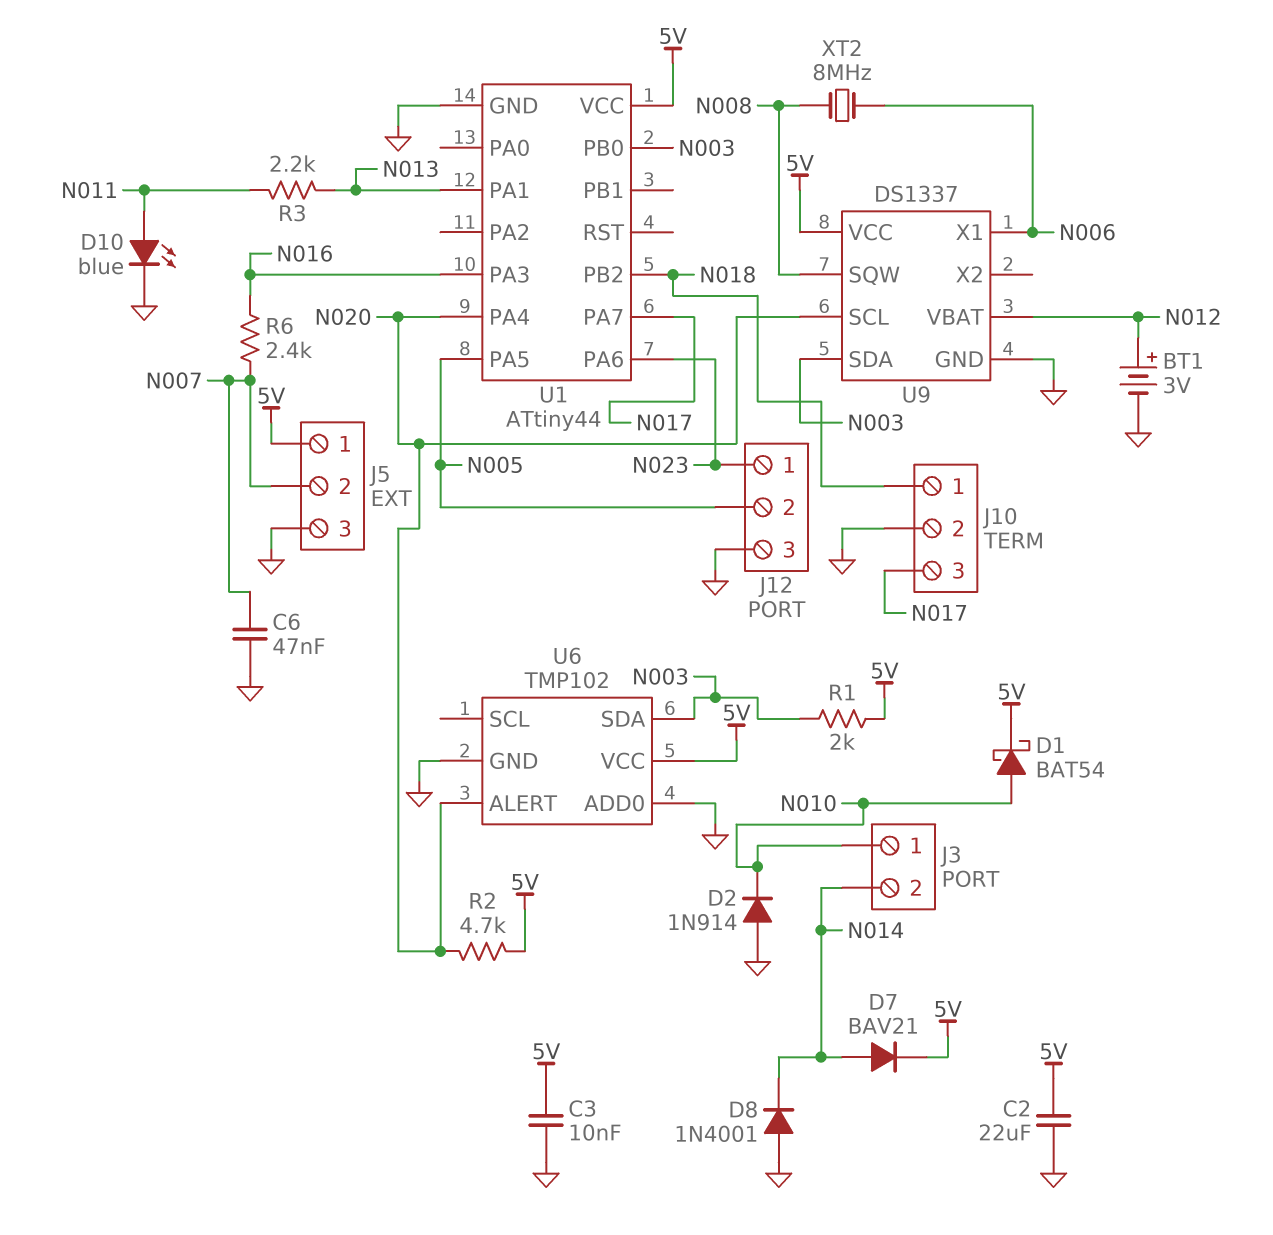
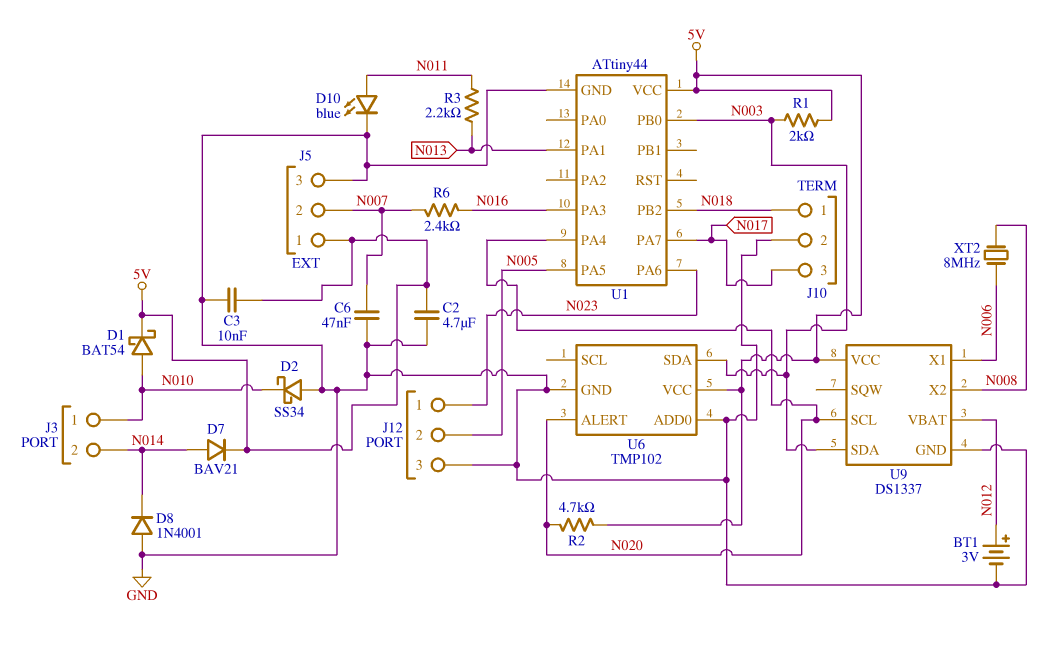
C2: 22uF (5V, GND) -> 4.7uF (5V, GND)
D2: diode 1N914 (A GND, K N010) -> schottky SS34 (A GND, K N010)
U9 pin SQW: N008 -> none
U9 pin X2: none -> N008

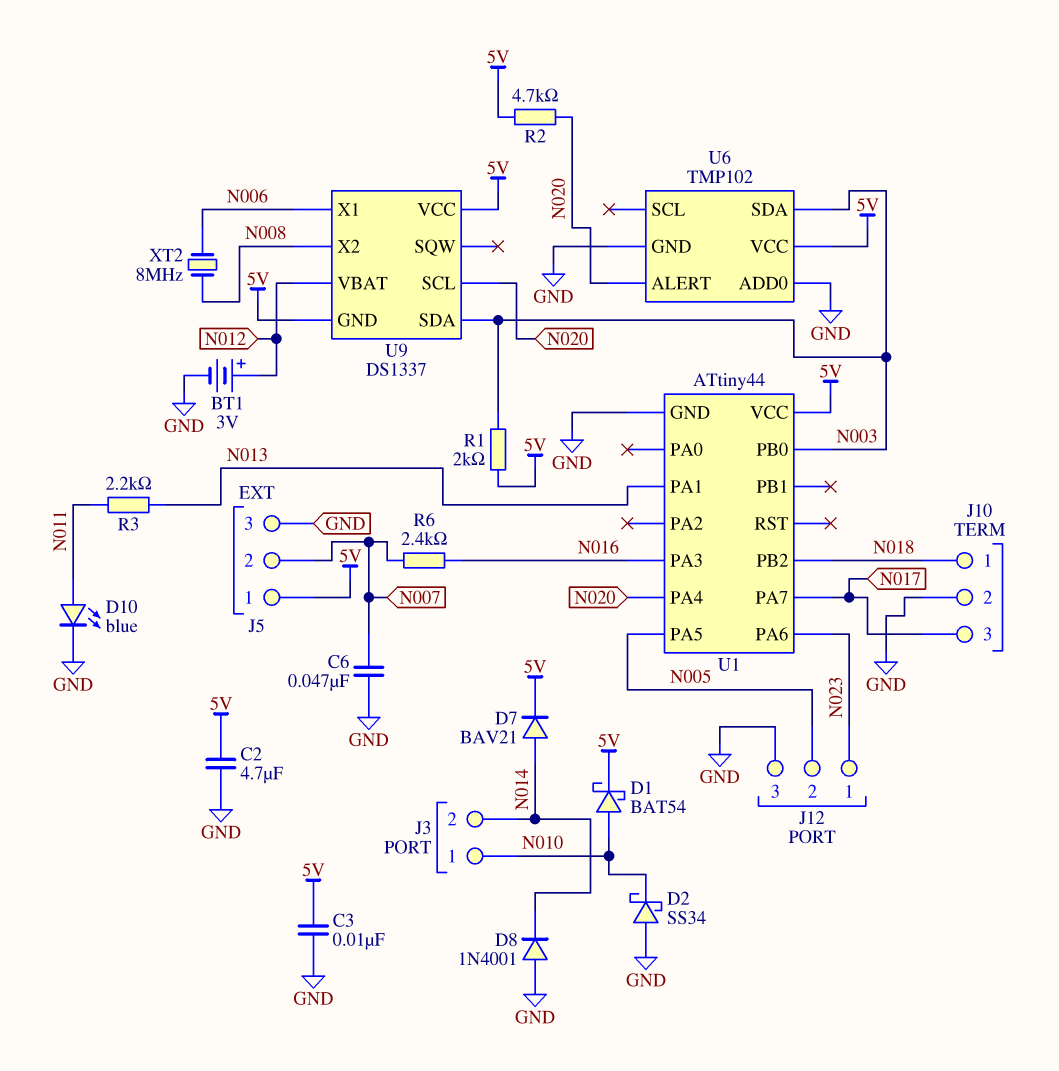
U9 pin GND: GND -> 5V

